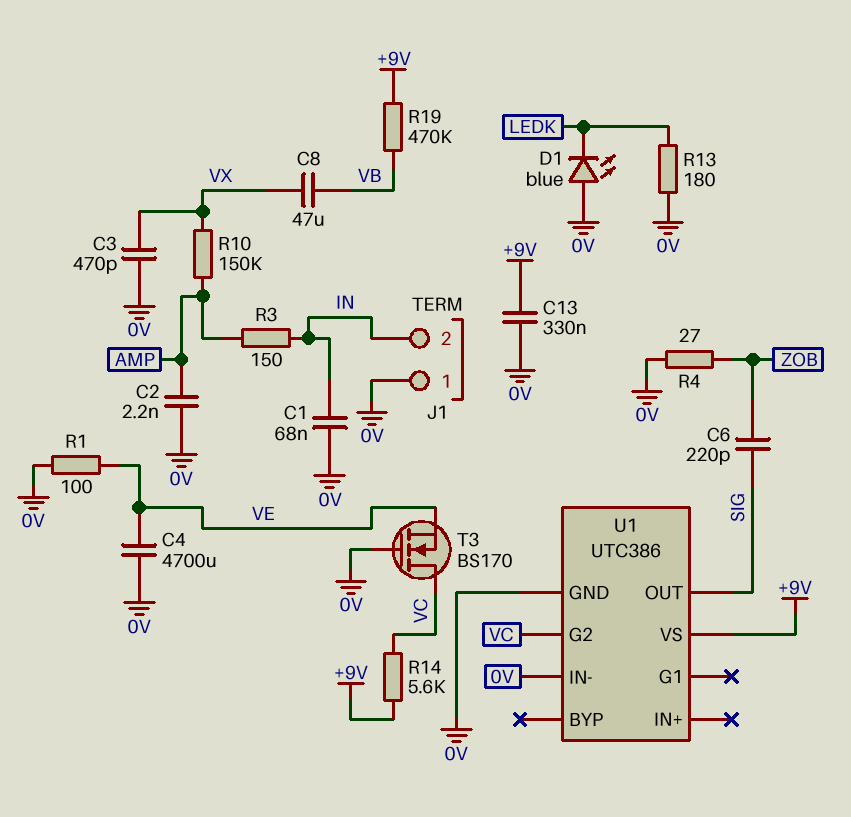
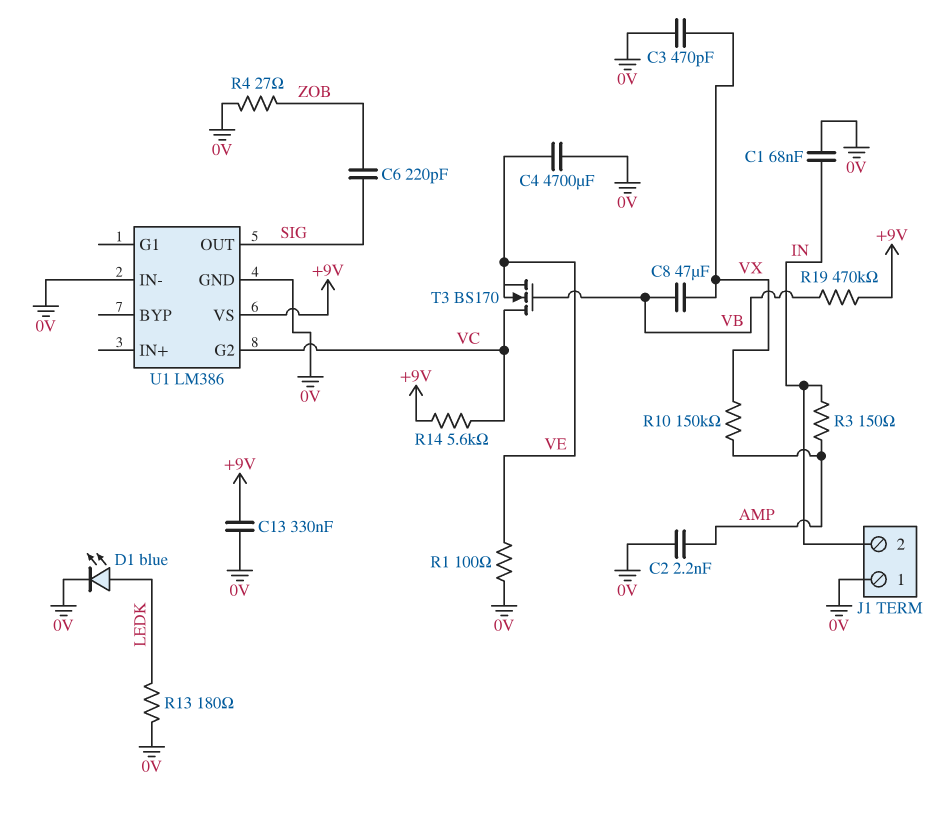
D1: LED blue (A 0V, K LEDK) -> LED blue (A LEDK, K 0V)
T3: NMOS BS170 (G 0V, D VC, S VE) -> NMOS BS170 (G VB, D VC, S VE)
U1: UTC386 -> LM386

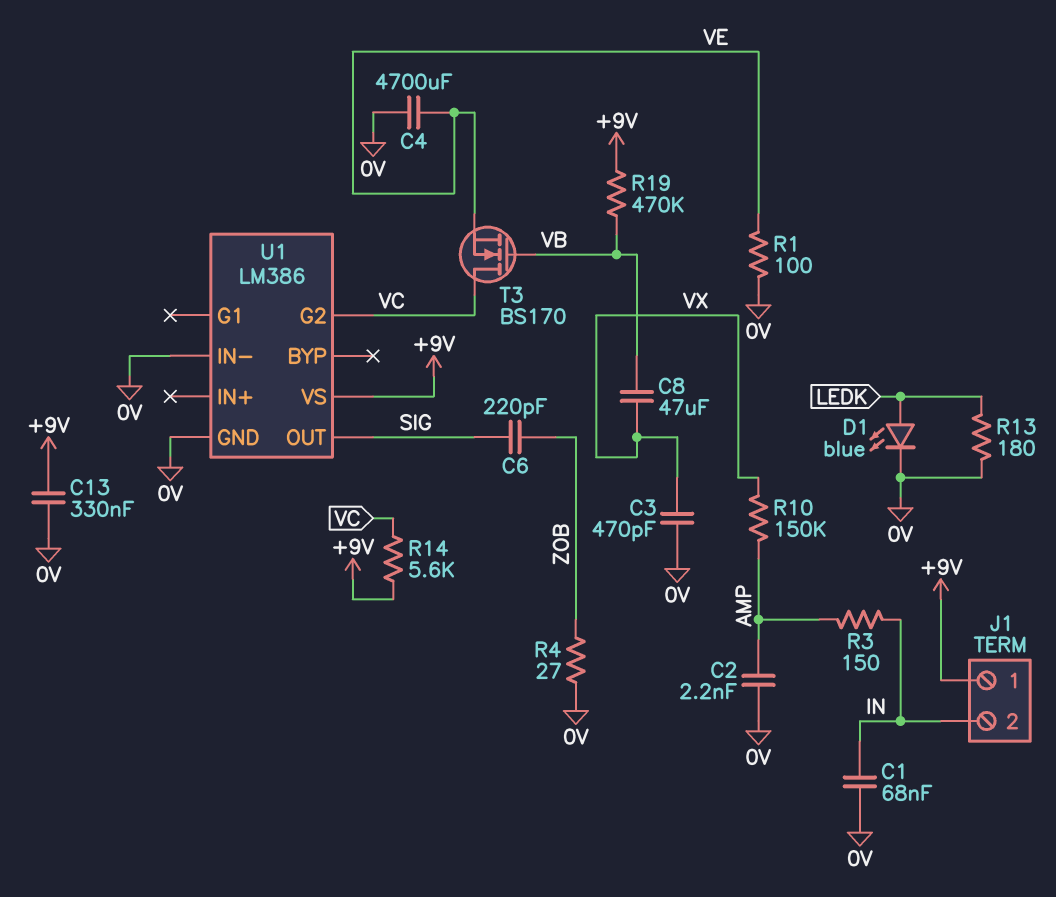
J1 pin 1: 0V -> +9V

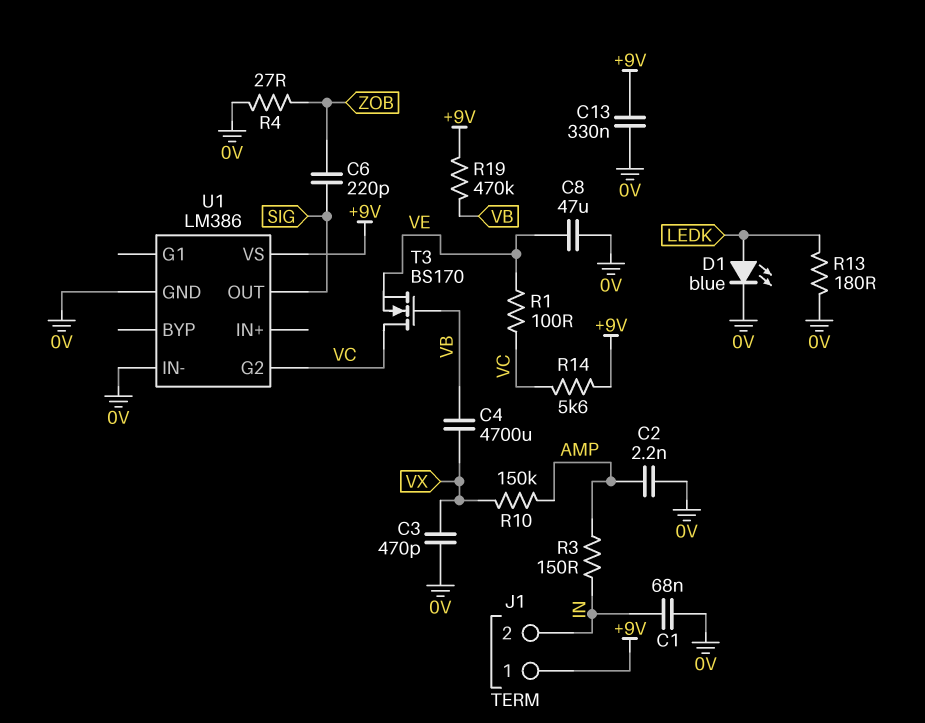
C4: 4700uF (0V, VE) -> 4700uF (VB, VX)
C8: 47uF (VB, VX) -> 47uF (0V, VE)
R1: 100 (0V, VE) -> 100 (VC, VE)

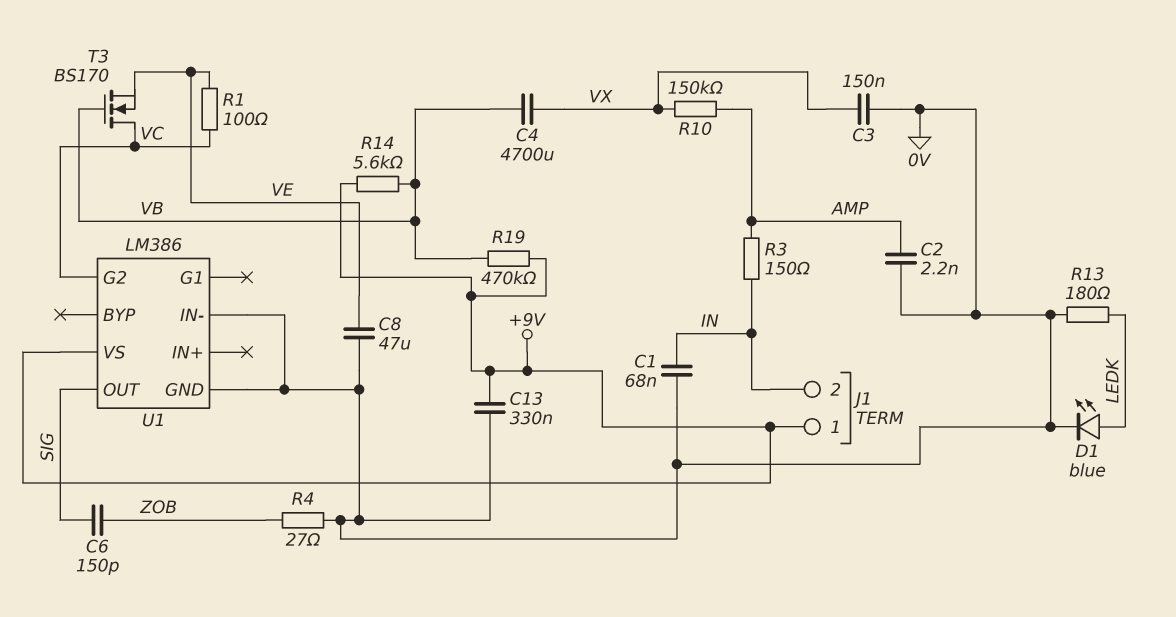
C3: 470pF (0V, VX) -> 150nF (0V, VX)
C6: 220pF (SIG, ZOB) -> 150pF (SIG, ZOB)
R14: 5.6k (+9V, VC) -> 5.6k (+9V, VB)

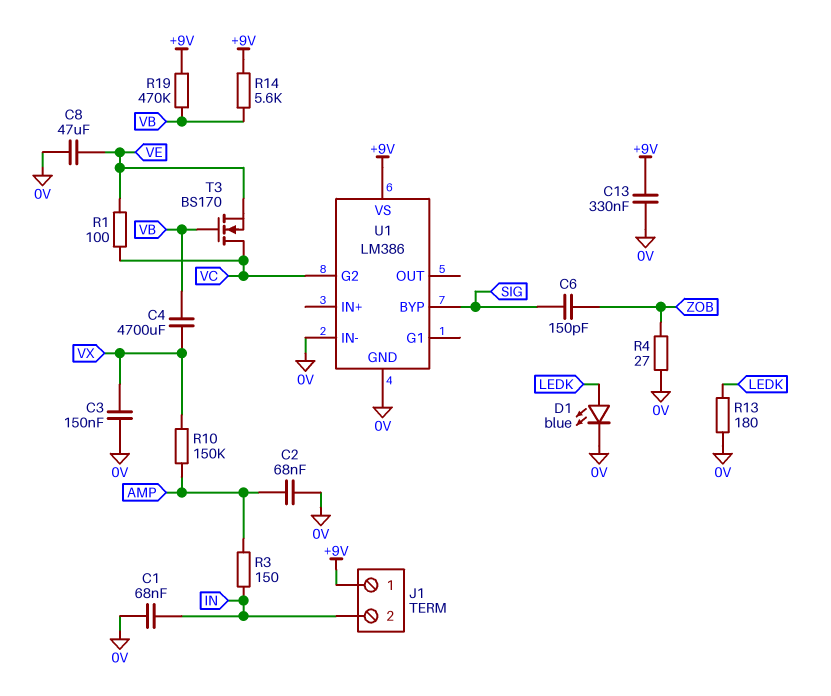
C2: 2.2nF (0V, AMP) -> 68nF (0V, AMP)
U1 pin BYP: none -> SIG
U1 pin OUT: SIG -> none

